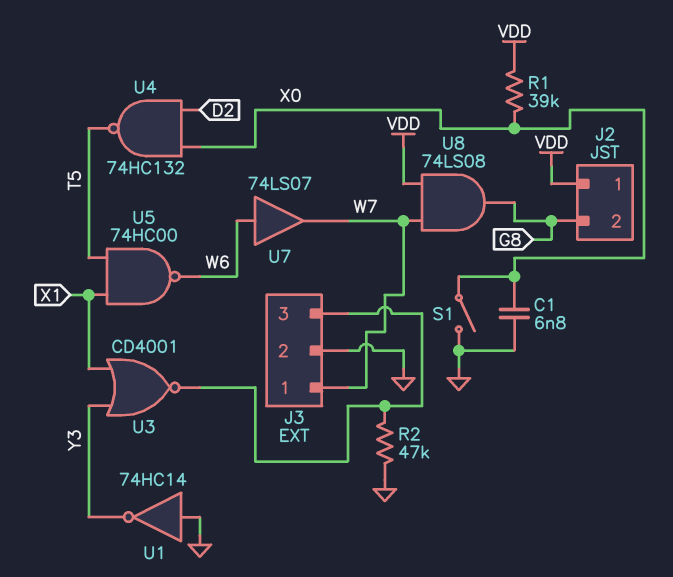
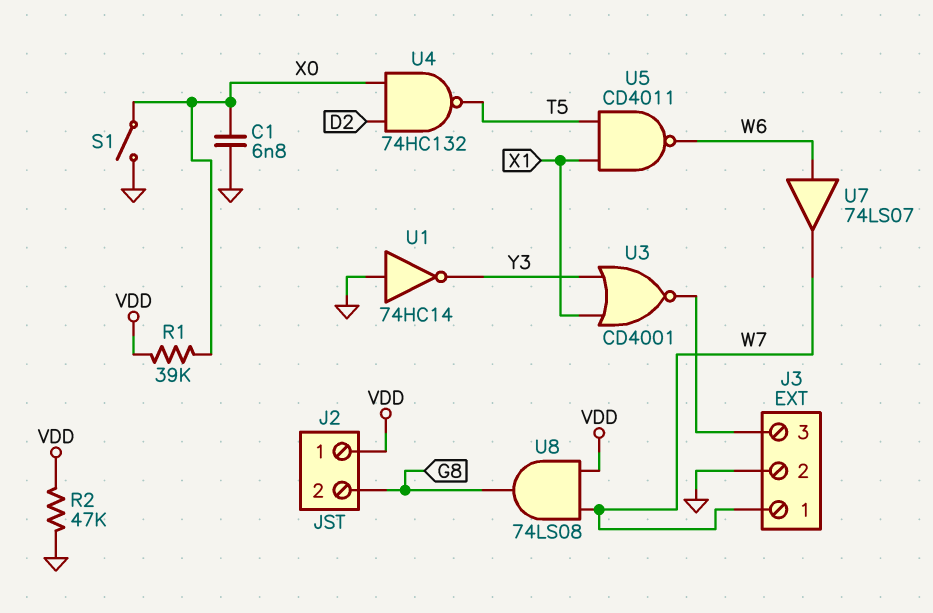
R2: 47k (GND, J3/3) -> 47k (GND, VDD)
U5: NAND 74HC00 (in T5, in X1, out W6) -> NAND CD4011 (in T5, in X1, out W6)

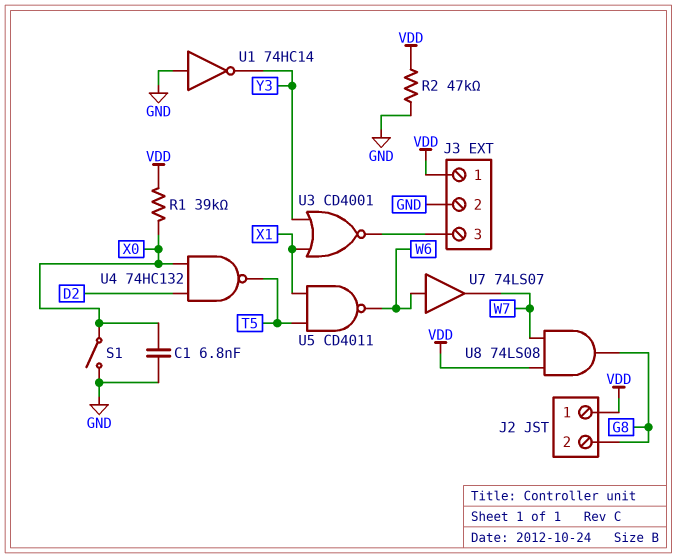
J3 pin 1: W7 -> VDD

